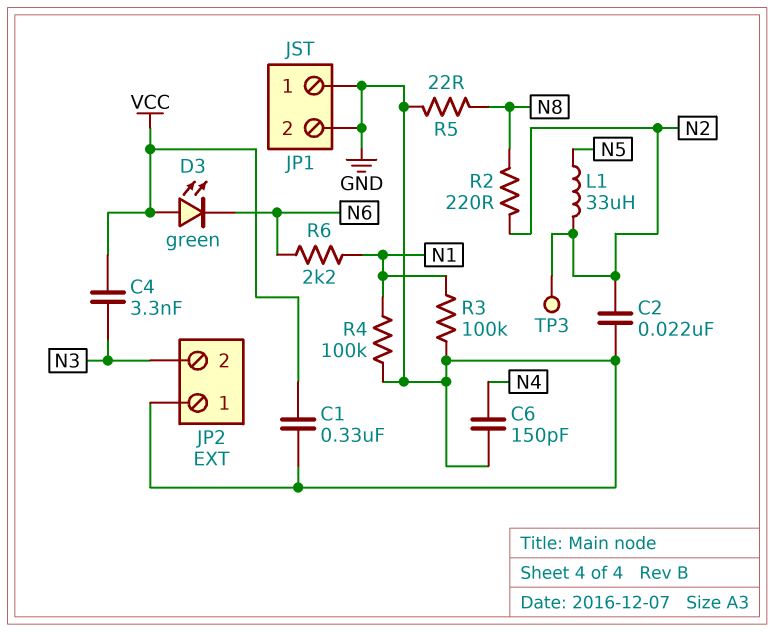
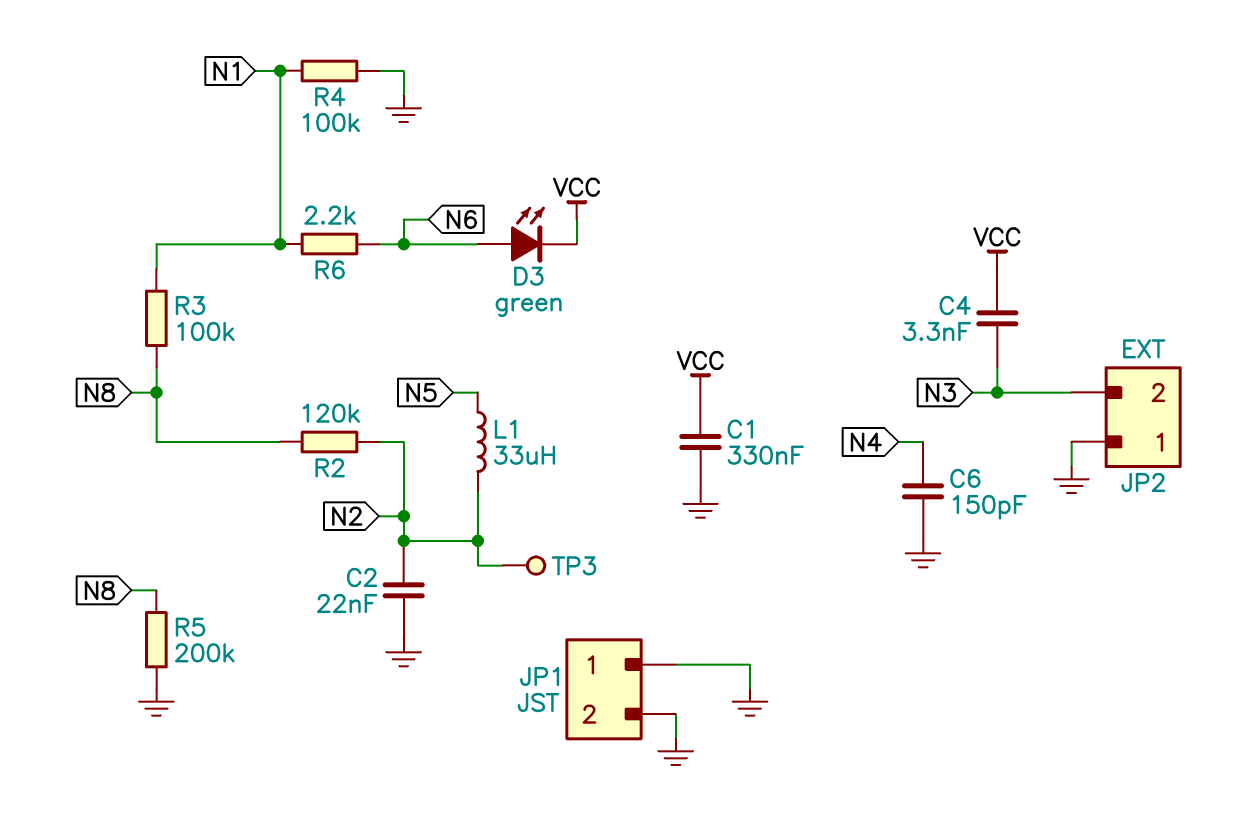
D3: LED green (A VCC, K N6) -> LED green (A N6, K VCC)
R2: 220 (N2, N8) -> 120k (N2, N8)
R3: 100k (GND, N1) -> 100k (N1, N8)
R5: 22 (GND, N8) -> 200k (GND, N8)

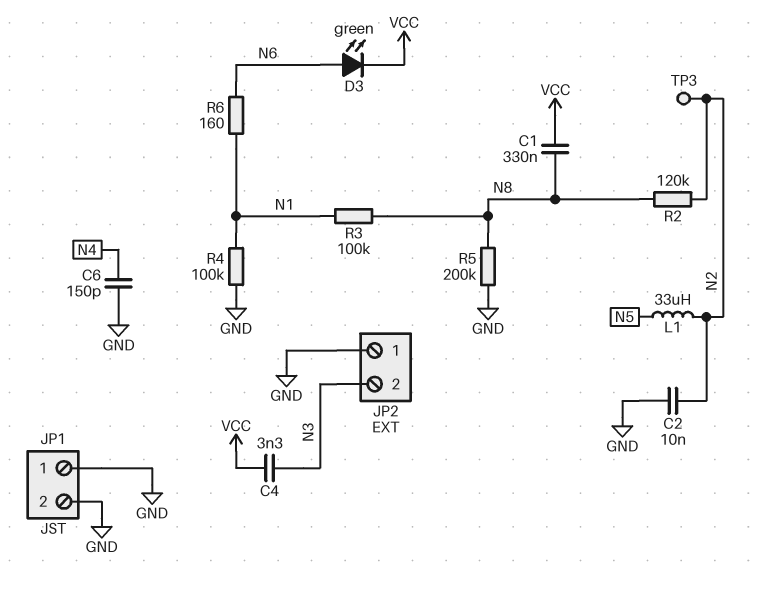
C1: 330nF (GND, VCC) -> 330nF (N8, VCC)
C2: 22nF (GND, N2) -> 10nF (GND, N2)
R6: 2.2k (N1, N6) -> 160 (N1, N6)

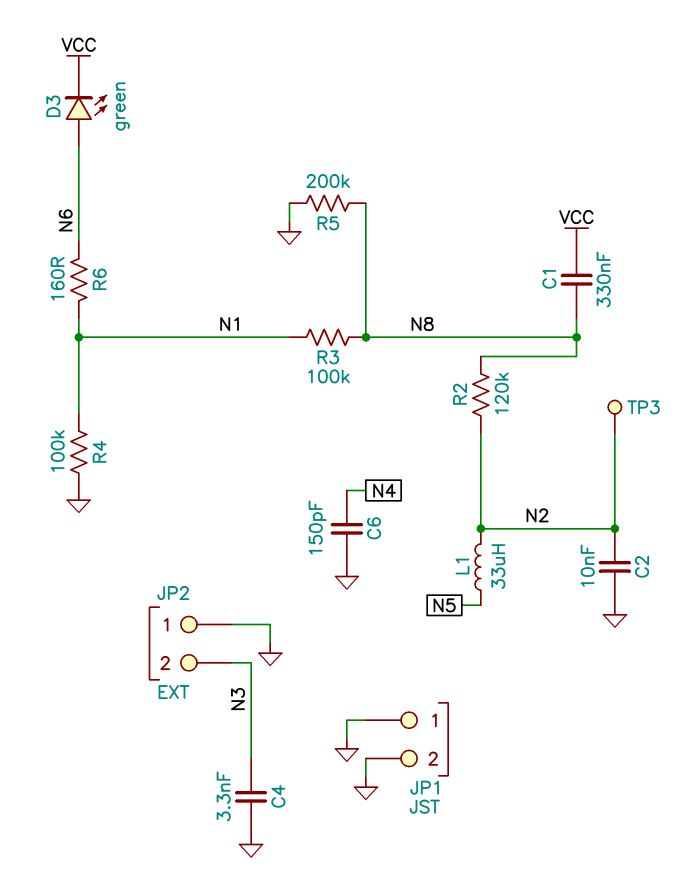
C4: 3.3nF (N3, VCC) -> 3.3nF (GND, N3)

